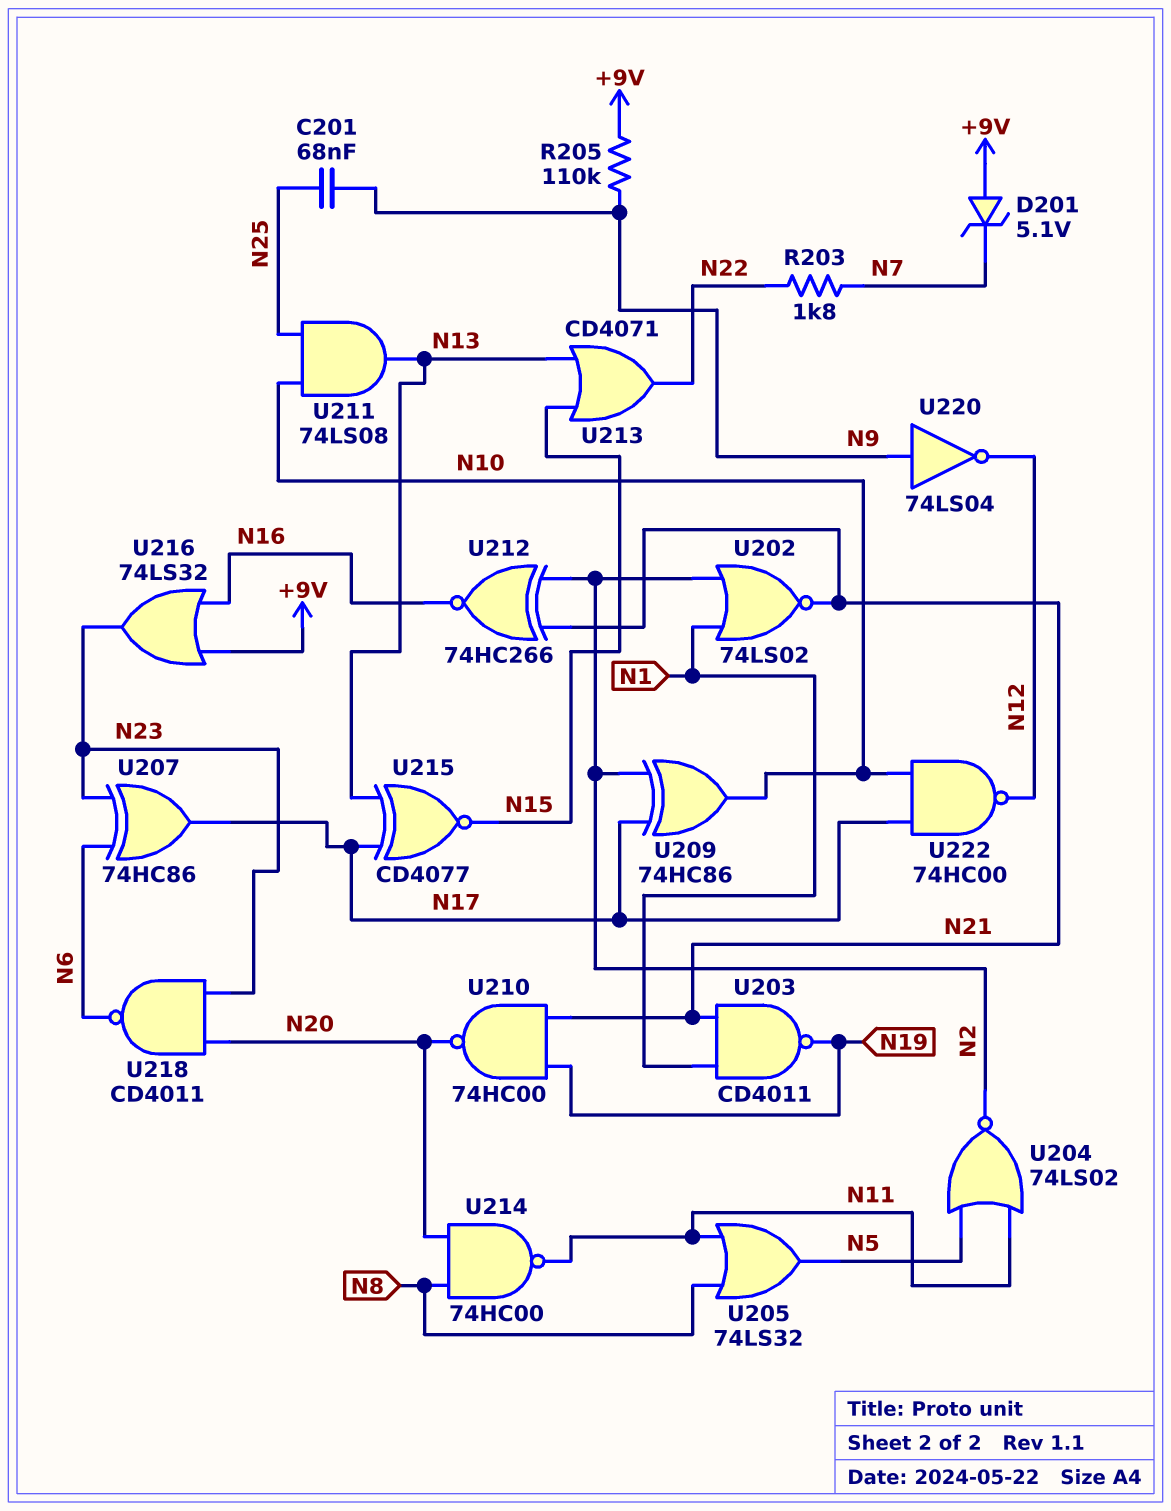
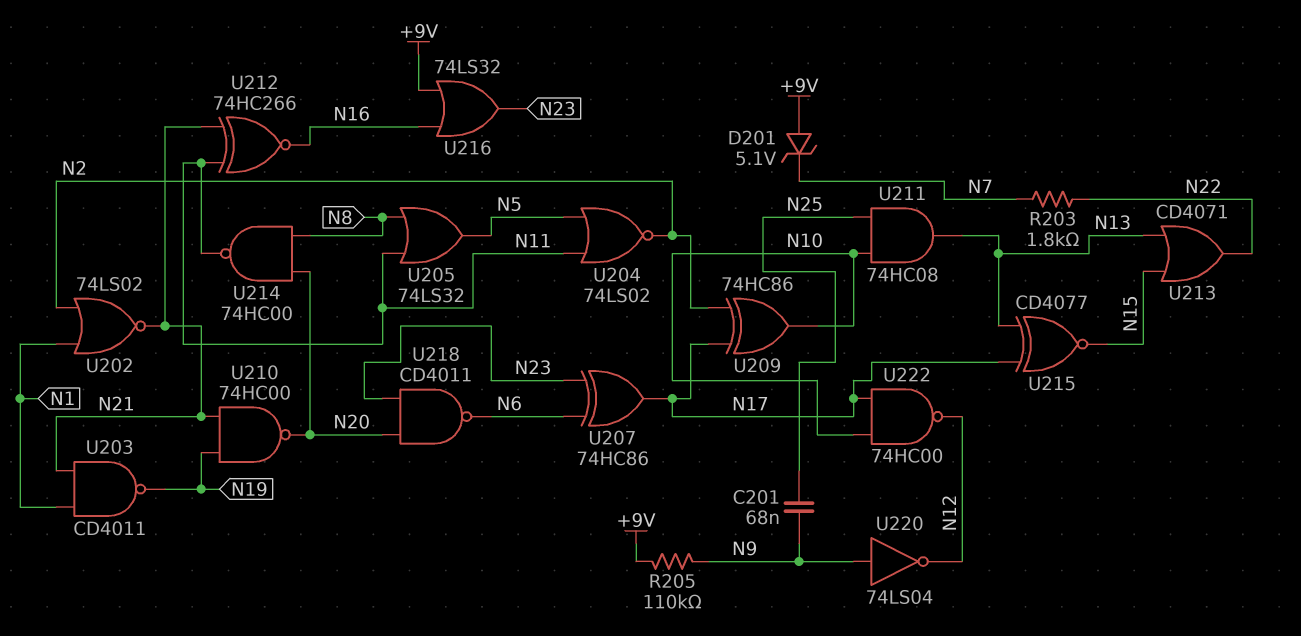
U211: AND 74LS08 (in N10, in N25, out N13) -> AND 74HC08 (in N10, in N25, out N13)
U212: XNOR 74HC266 (in N2, in N21, out N16) -> XNOR 74HC266 (in N11, in N21, out N16)

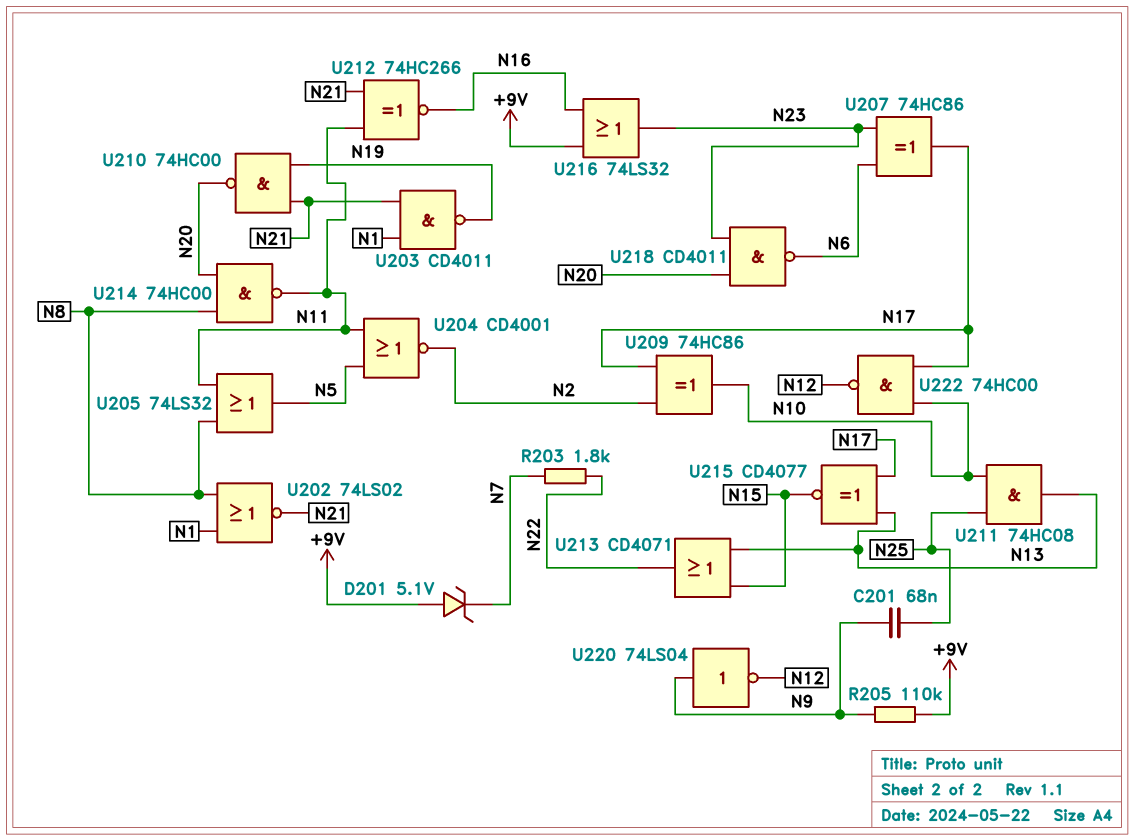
U202: NOR 74LS02 (in N1, in N2, out N21) -> NOR 74LS02 (in N1, in N8, out N21)
U204: NOR 74LS02 (in N5, in N11, out N2) -> NOR CD4001 (in N5, in N11, out N2)

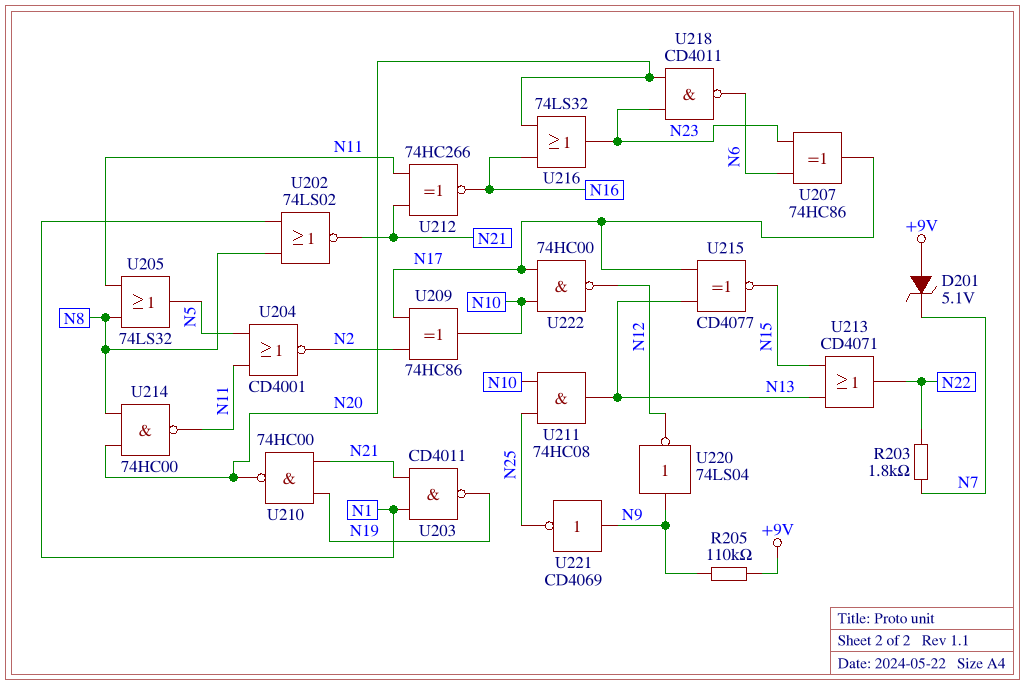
C201: 68nF (N9, N25) -> none
U216: OR 74LS32 (in +9V, in N16, out N23) -> OR 74LS32 (in N16, in N20, out N23)
U221: none -> NOT CD4069 (in N9, out N25)

